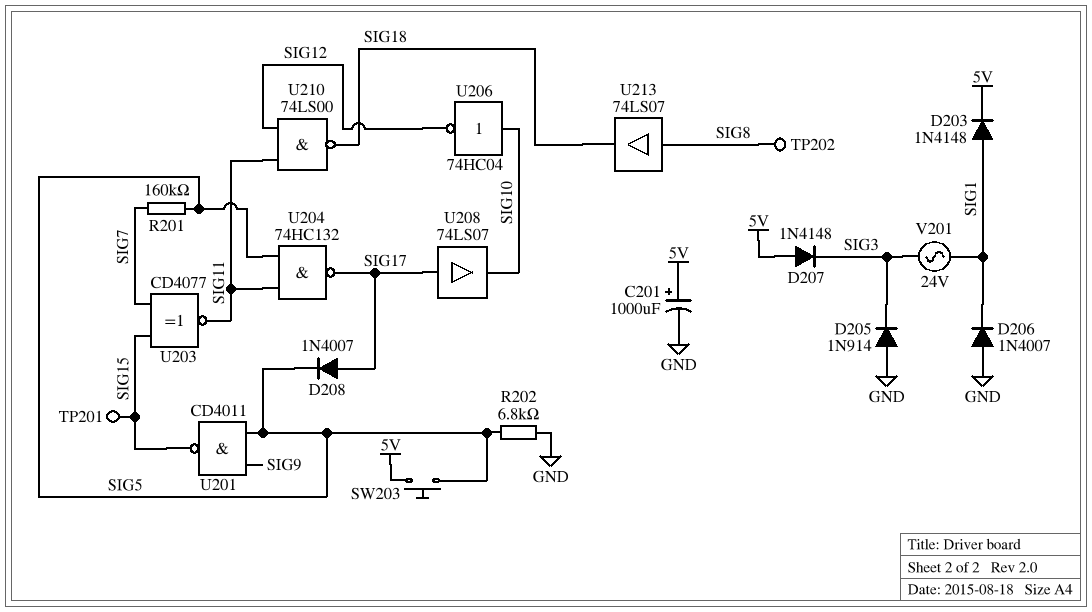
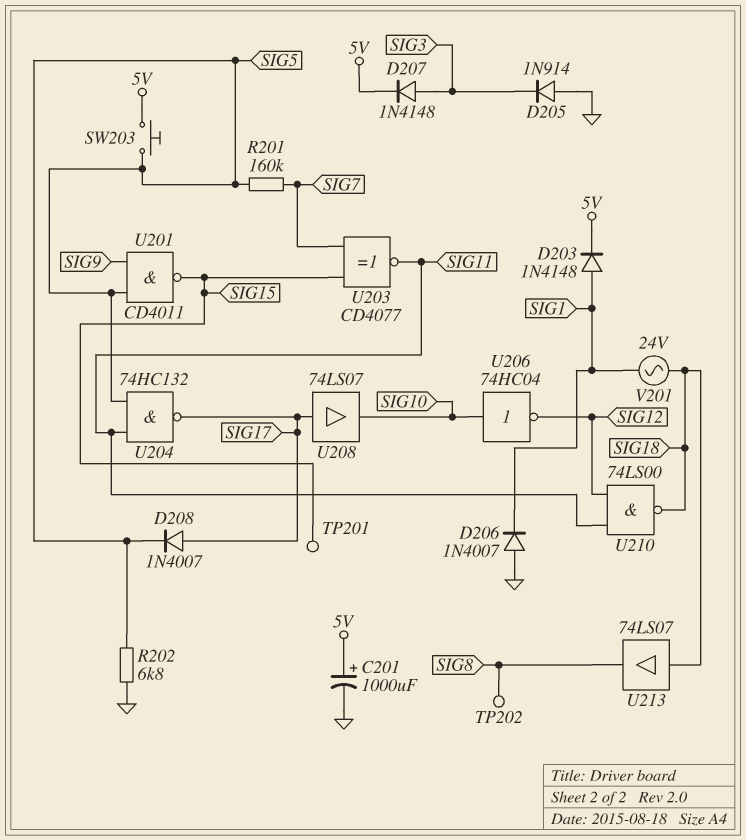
D207: diode 1N4148 (A 5V, K SIG3) -> diode 1N4148 (A SIG3, K 5V)
U213: buffer 74LS07 (in SIG8, out SIG18) -> buffer 74LS07 (in SIG18, out SIG8)
V201: AC 24V (SIG1, SIG3) -> AC 24V (SIG1, SIG18)

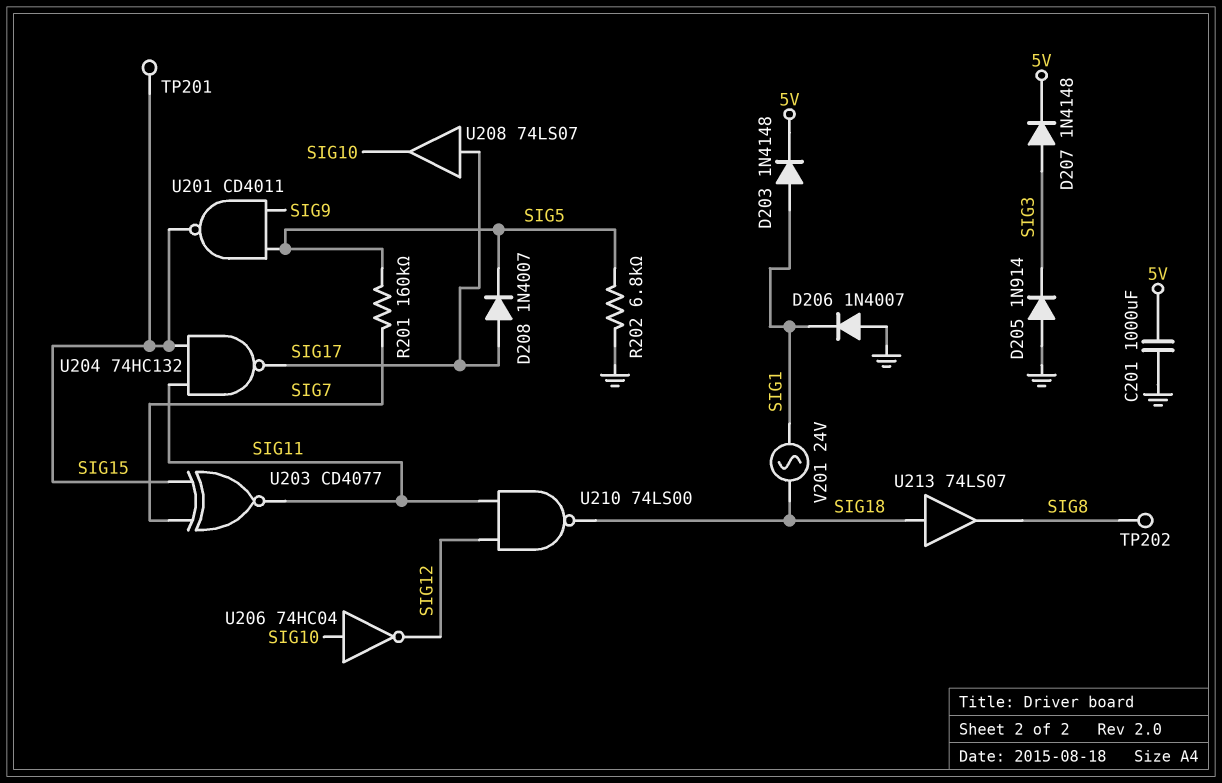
C201: 1000uF (plus 5V, minus GND) -> 1000uF (5V, GND)
SW203: button (5V, SIG5) -> none
U204: NAND 74HC132 (in SIG5, in SIG11, out SIG17) -> NAND 74HC132 (in SIG11, in SIG15, out SIG17)

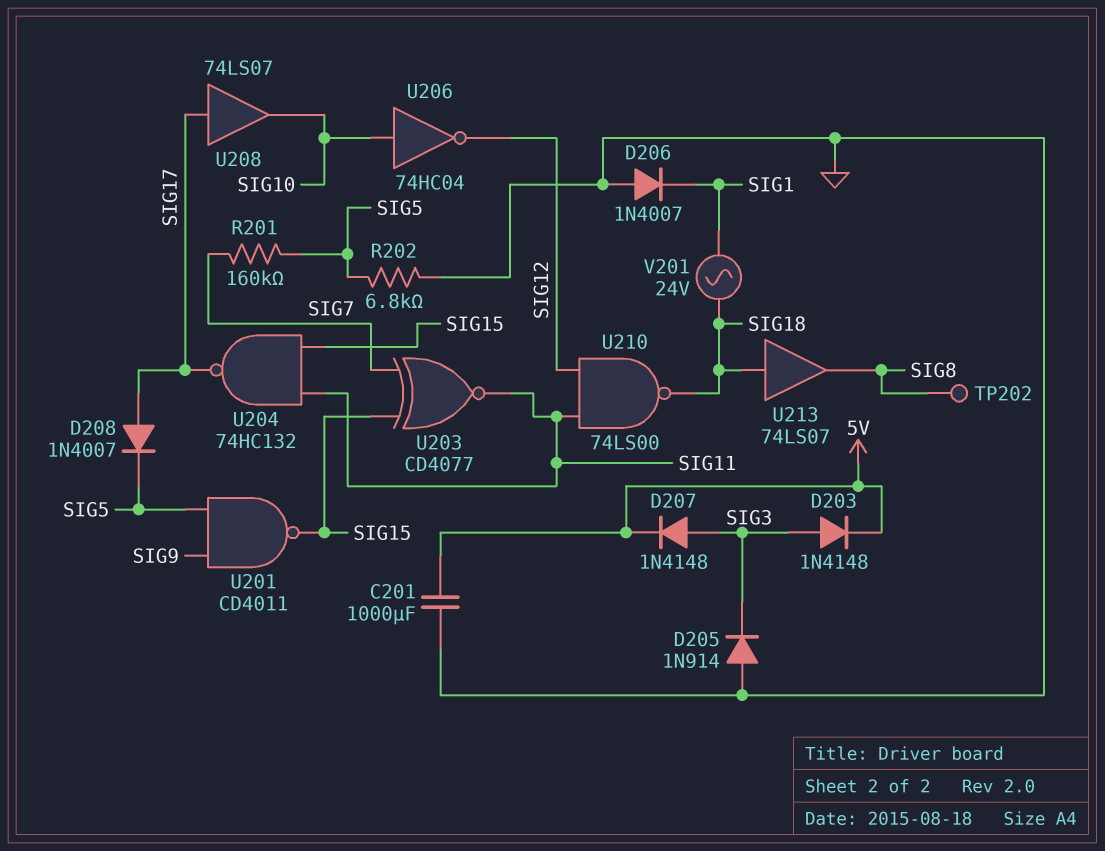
D203: diode 1N4148 (A SIG1, K 5V) -> diode 1N4148 (A SIG3, K 5V)
TP201: test point (SIG15) -> none

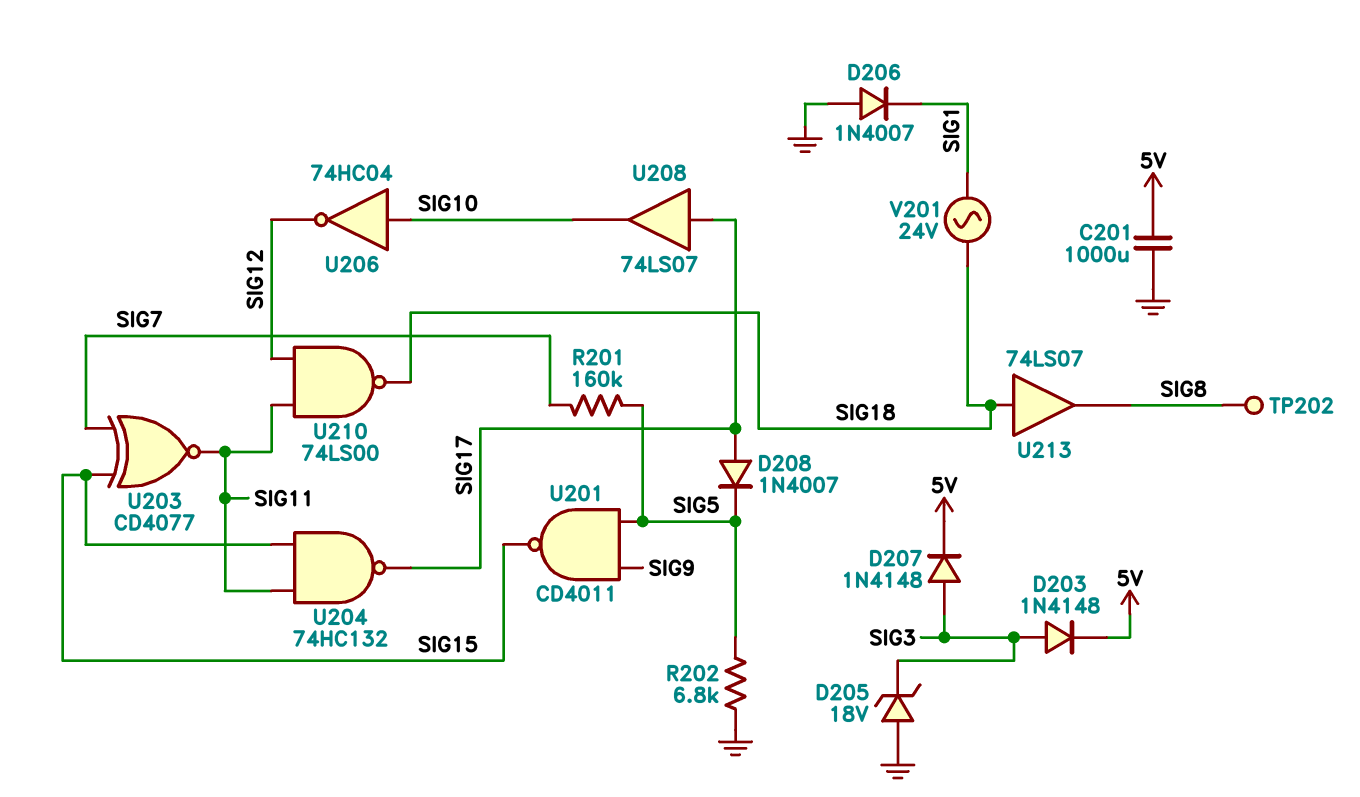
D205: diode 1N914 (A GND, K SIG3) -> zener 18V (A GND, K SIG3)

